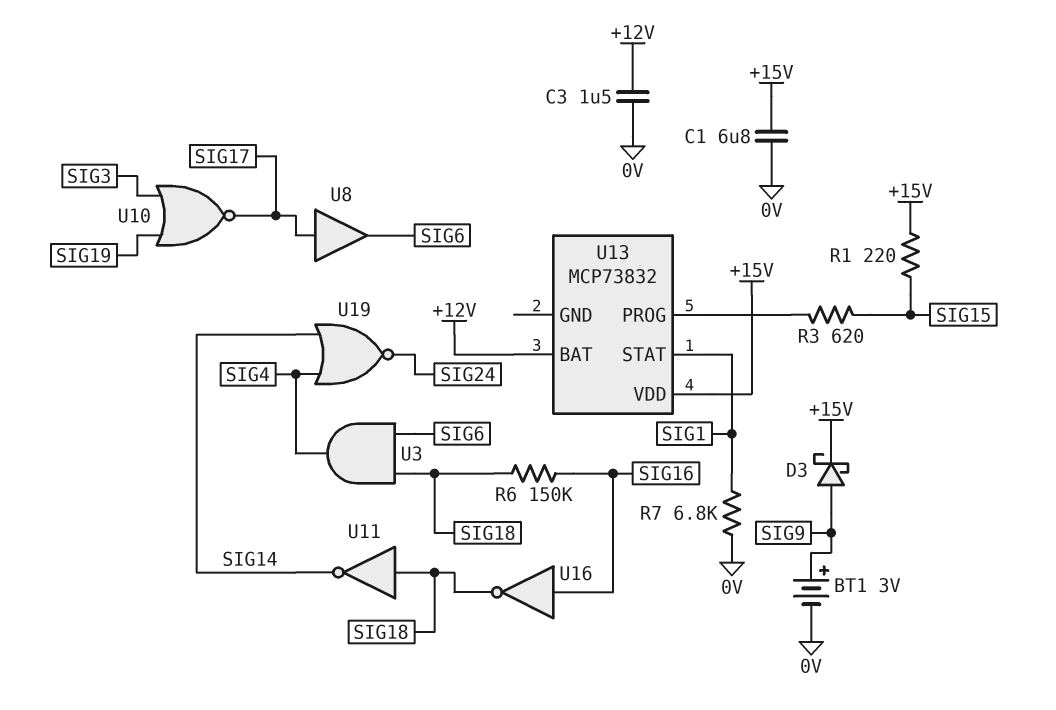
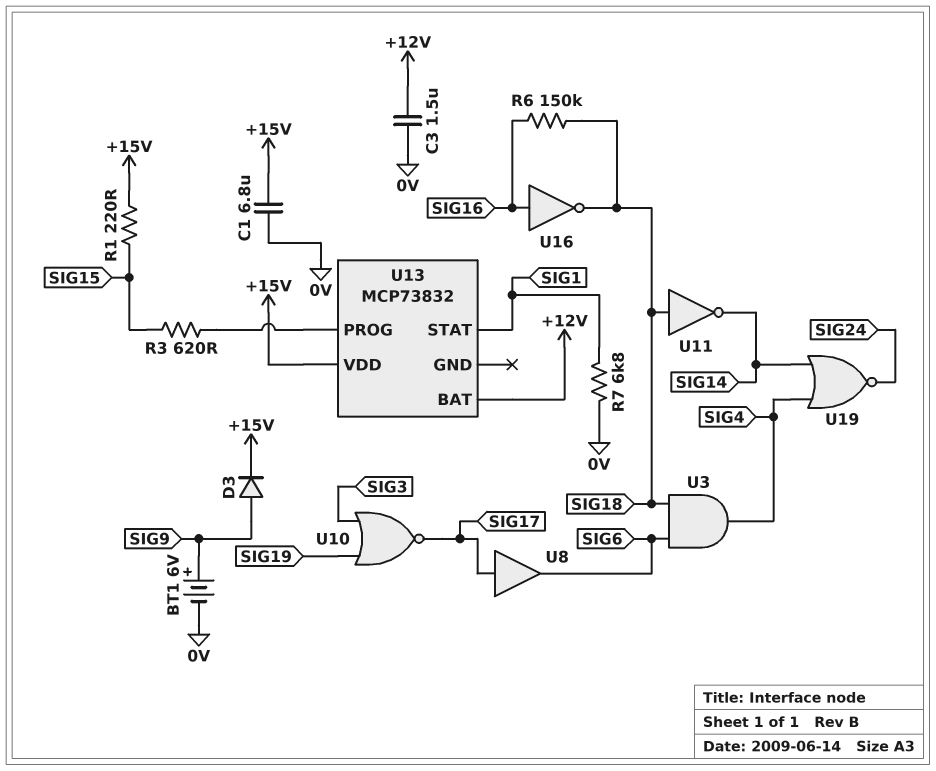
BT1: 3V (plus SIG9, minus 0V) -> 6V (plus SIG9, minus 0V)
D3: schottky (A SIG9, K +15V) -> diode (A SIG9, K +15V)

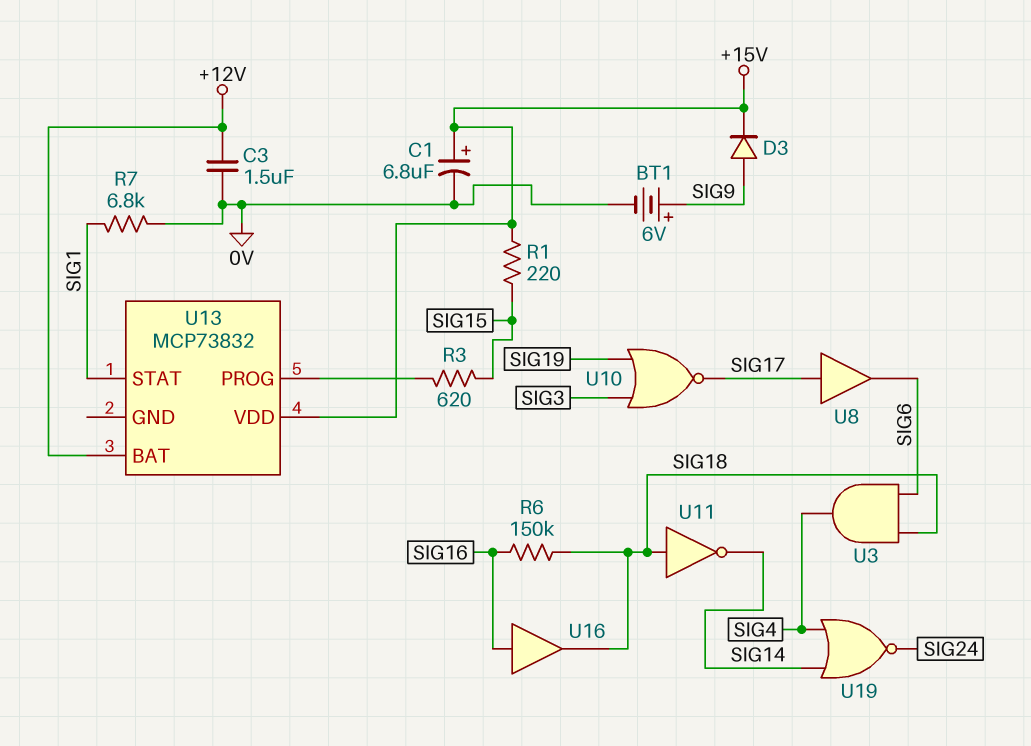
C1: 6.8uF (+15V, 0V) -> 6.8uF (plus +15V, minus 0V)
U16: NOT (in SIG16, out SIG18) -> buffer (in SIG16, out SIG18)

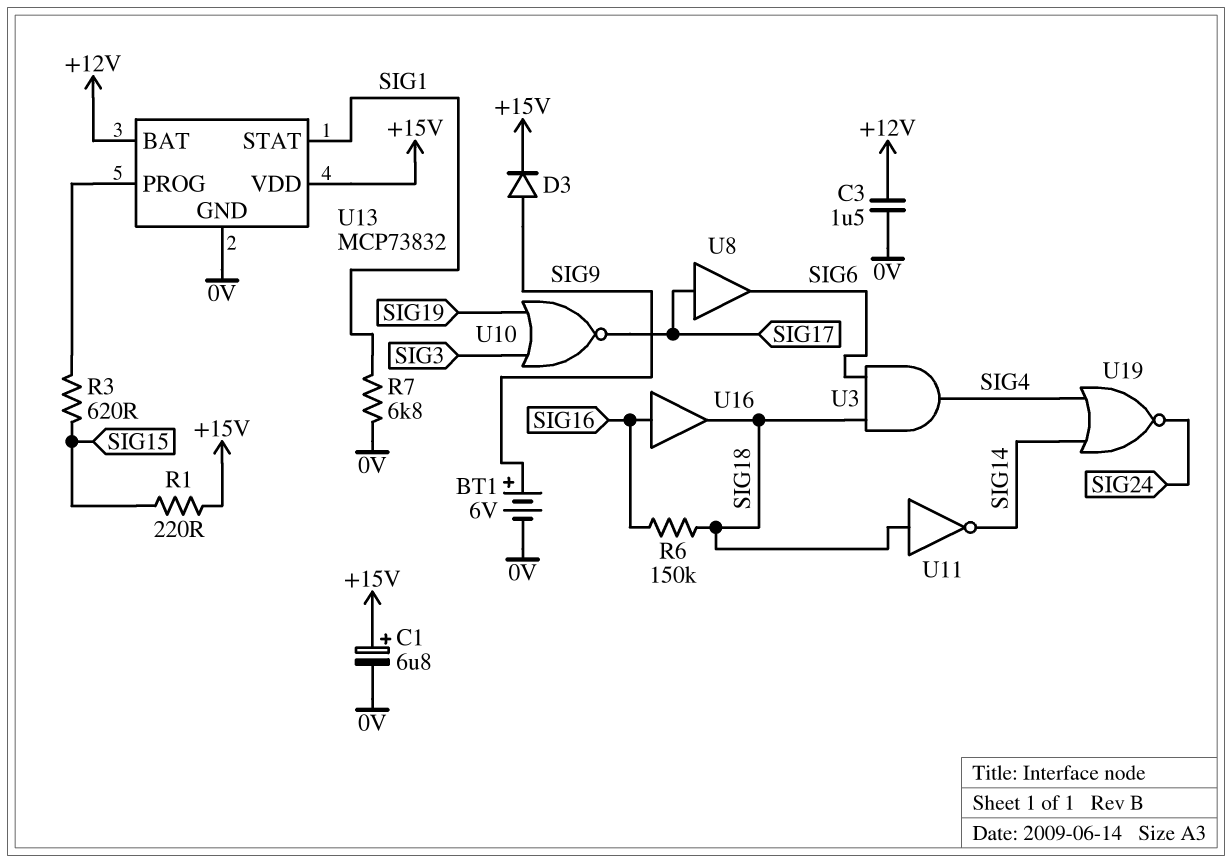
U13 pin GND: none -> 0V

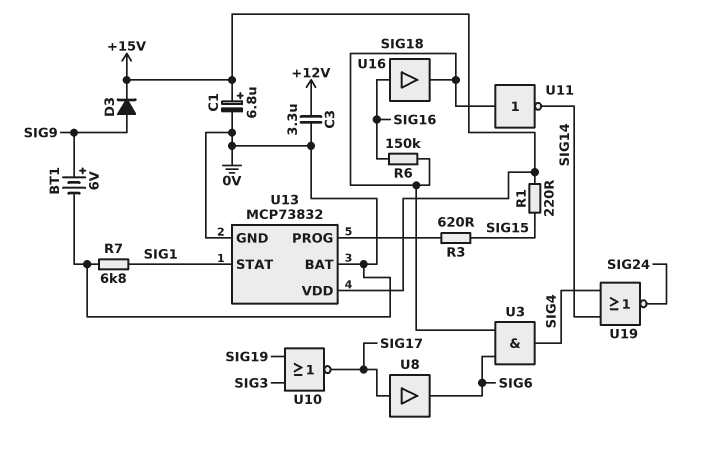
C3: 1.5uF (+12V, 0V) -> 3.3uF (+12V, 0V)
U13 pin BAT: +12V -> 0V

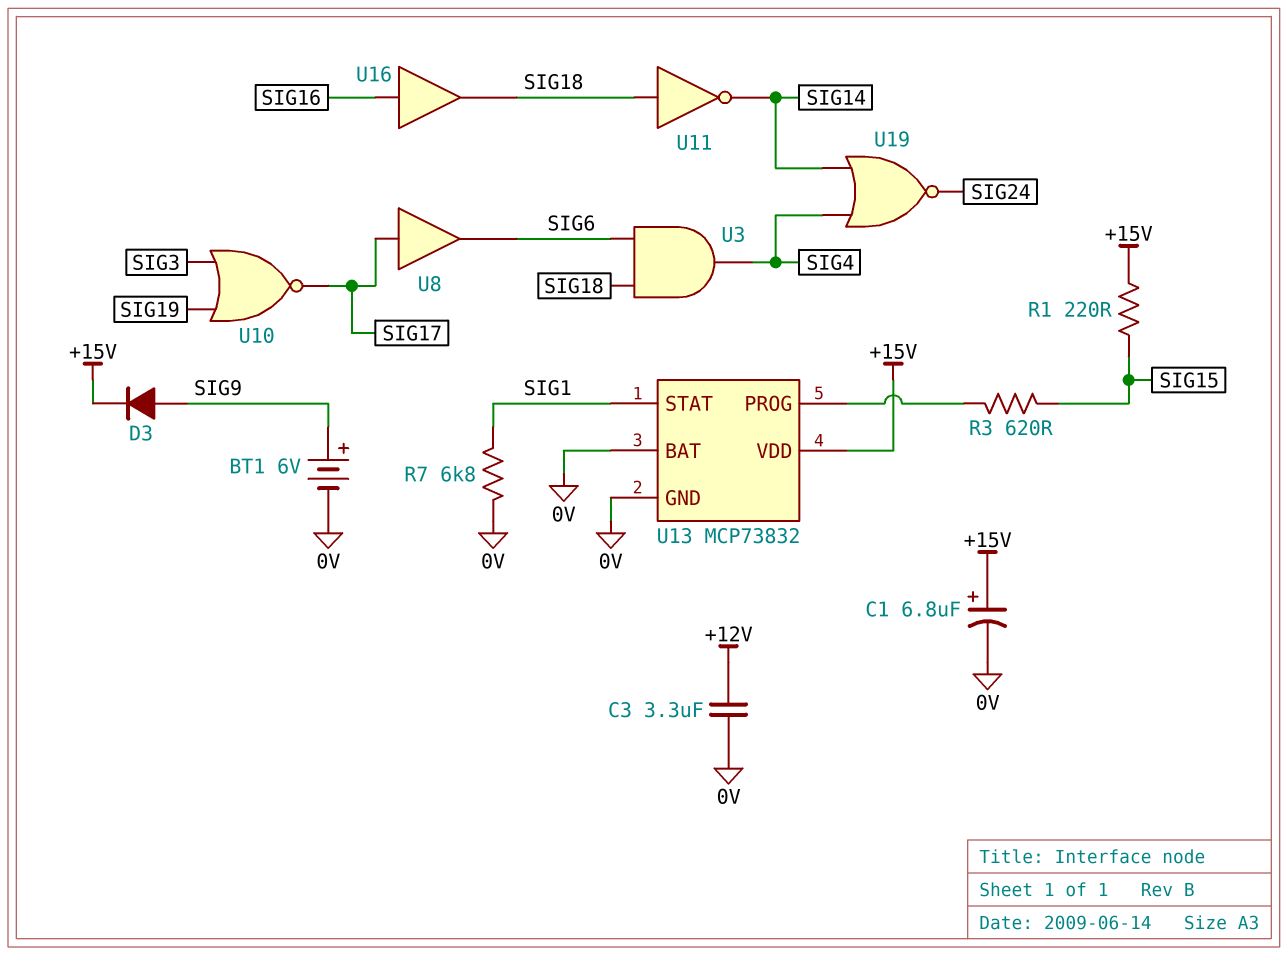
R6: 150k (SIG16, SIG18) -> none

